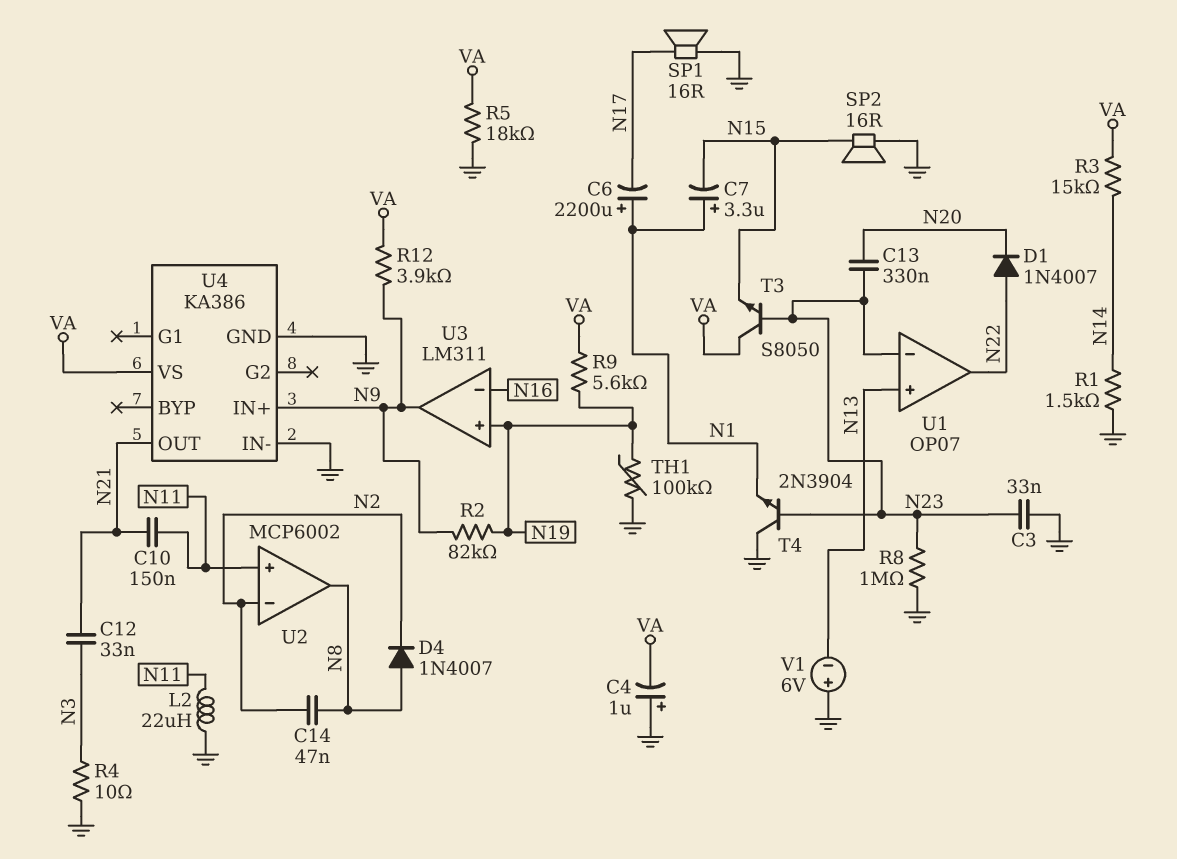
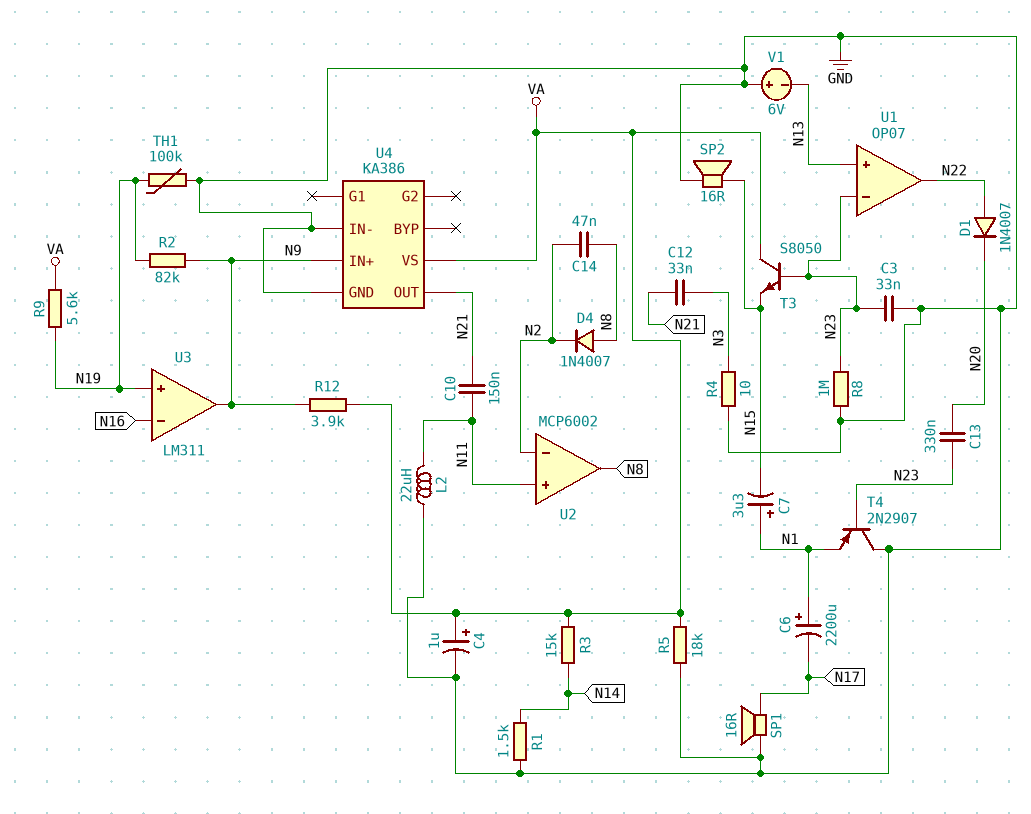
C4: 1uF (plus GND, minus VA) -> 1uF (plus VA, minus GND)
T4: NPN 2N3904 (B N23, C GND, E N1) -> PNP 2N2907 (B N23, C GND, E N1)

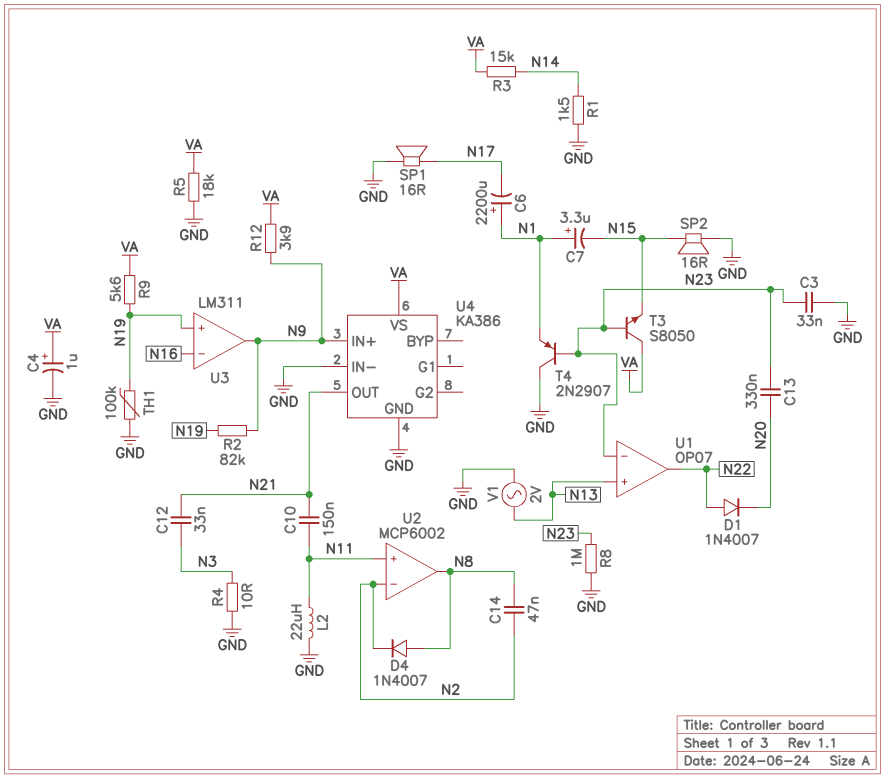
V1: 6V (plus GND, minus N13) -> AC 2V (GND, N13)

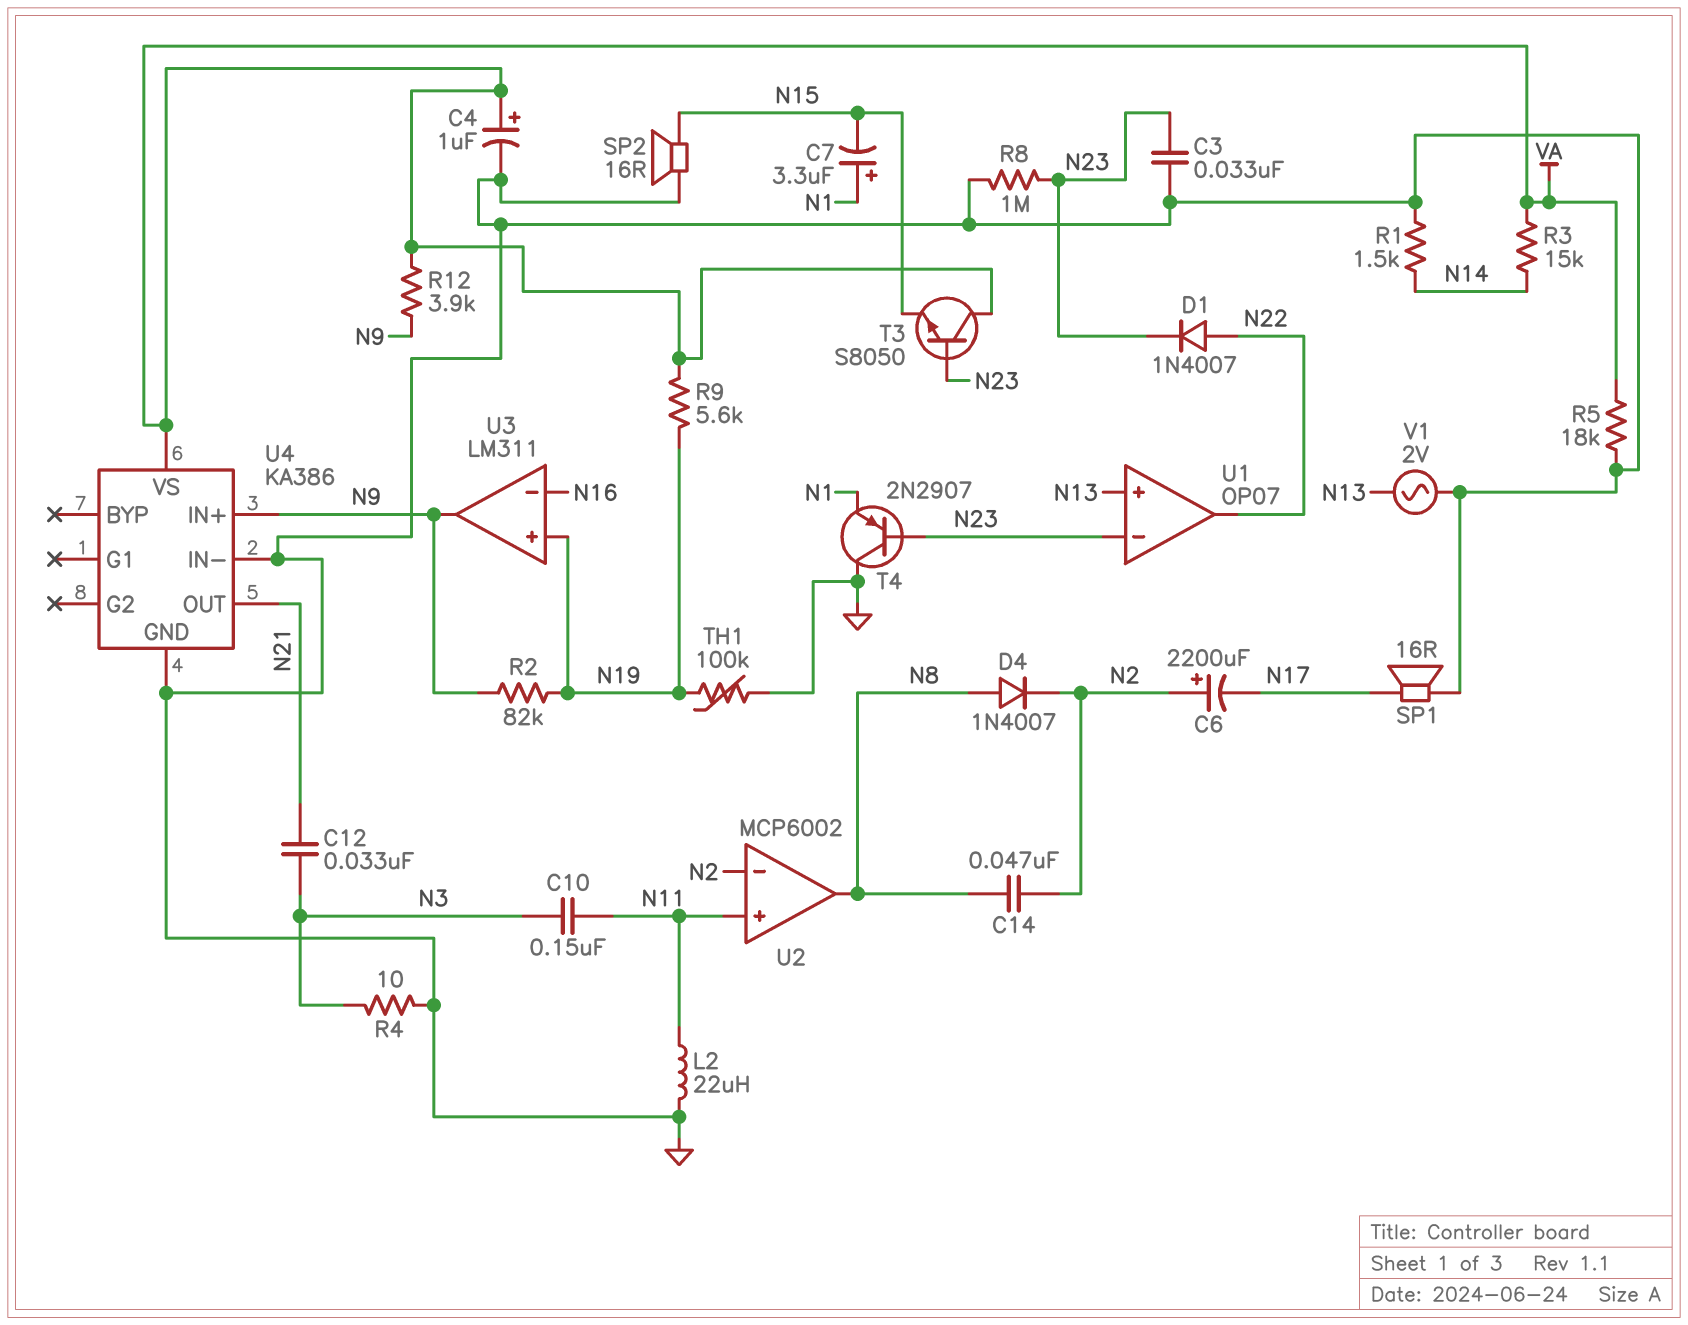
C6: 2200uF (plus N1, minus N17) -> 2200uF (plus N2, minus N17)
C10: 150nF (N11, N21) -> 150nF (N3, N11)
C13: 330nF (N20, N23) -> none
D1: diode 1N4007 (A N22, K N20) -> diode 1N4007 (A N22, K N23)

